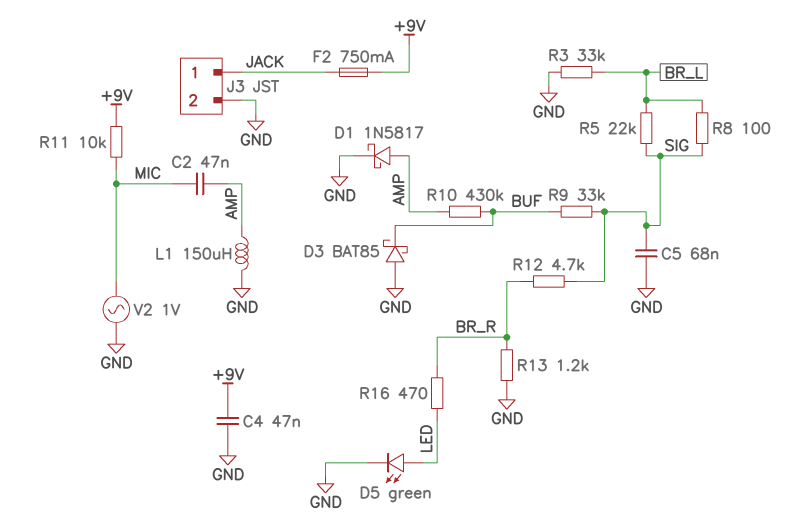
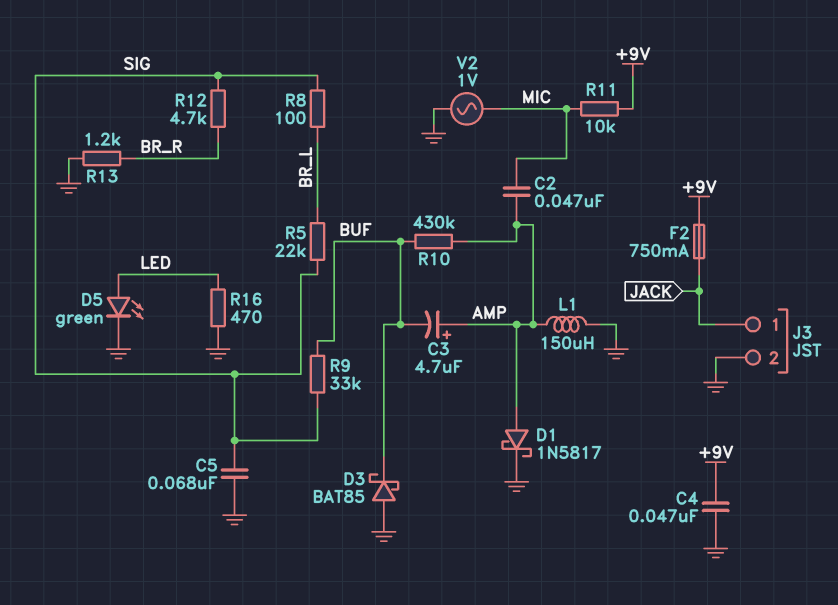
C3: none -> 4.7uF (plus AMP, minus BUF)
R3: 33k (BR_L, GND) -> none
R16: 470 (BR_R, LED) -> 470 (GND, LED)

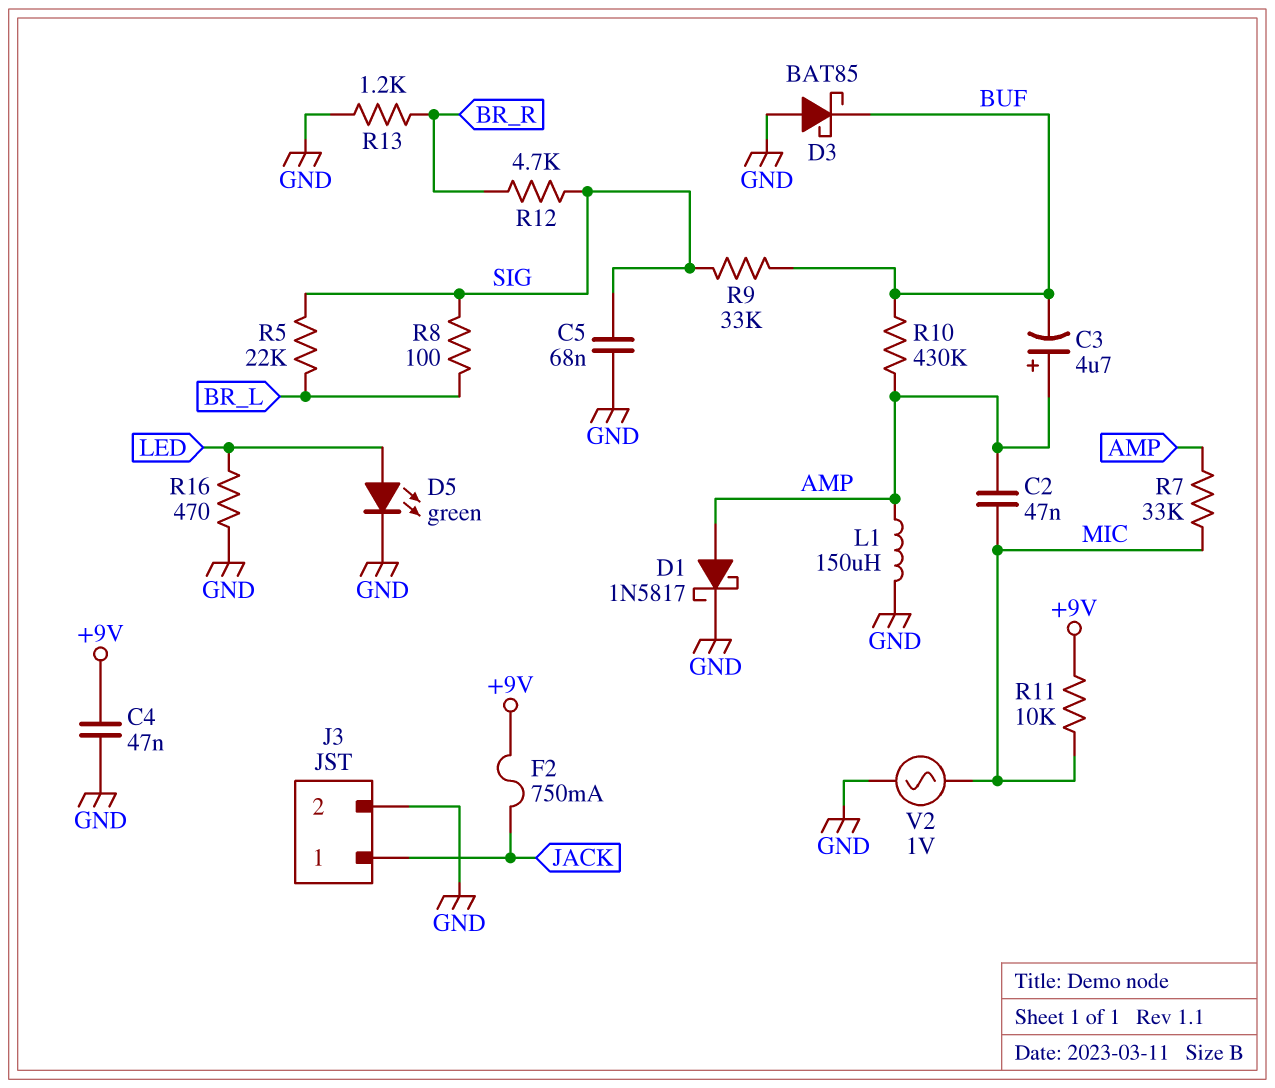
R7: none -> 33k (AMP, MIC)

